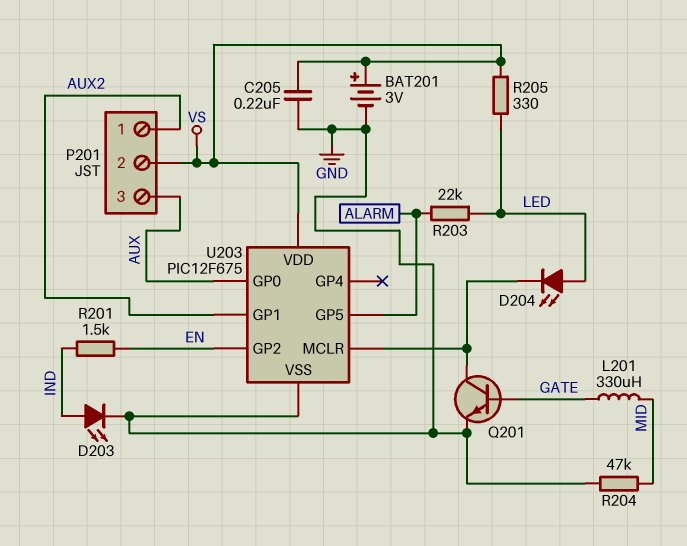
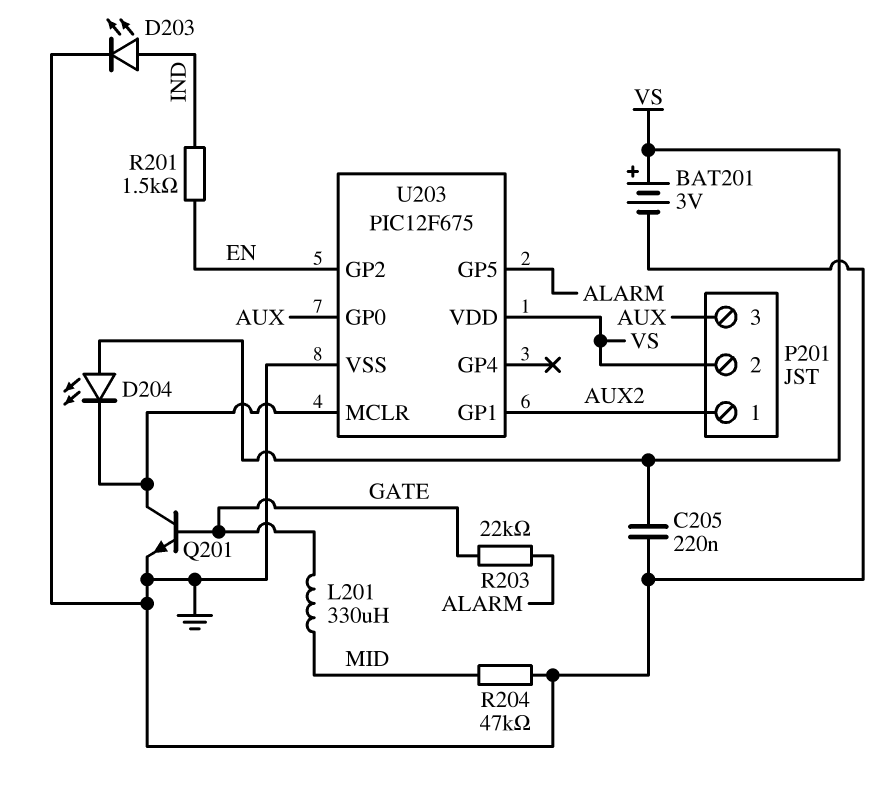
D204: LED (A LED, K U203/MCLR) -> LED (A VS, K U203/MCLR)
R203: 22k (ALARM, LED) -> 22k (ALARM, GATE)
R205: 330 (LED, VS) -> none

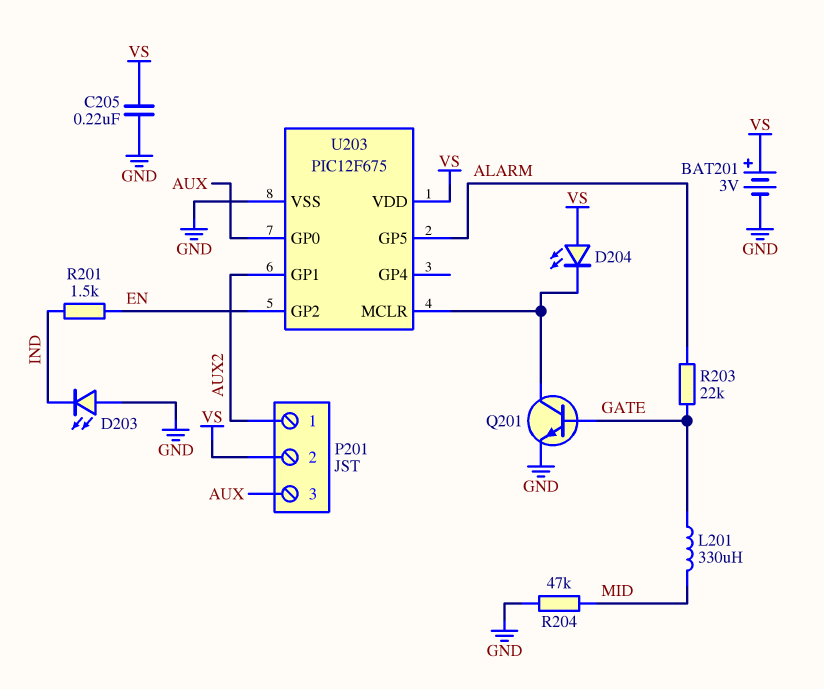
D203: LED (A IND, K GND) -> LED (A GND, K IND)

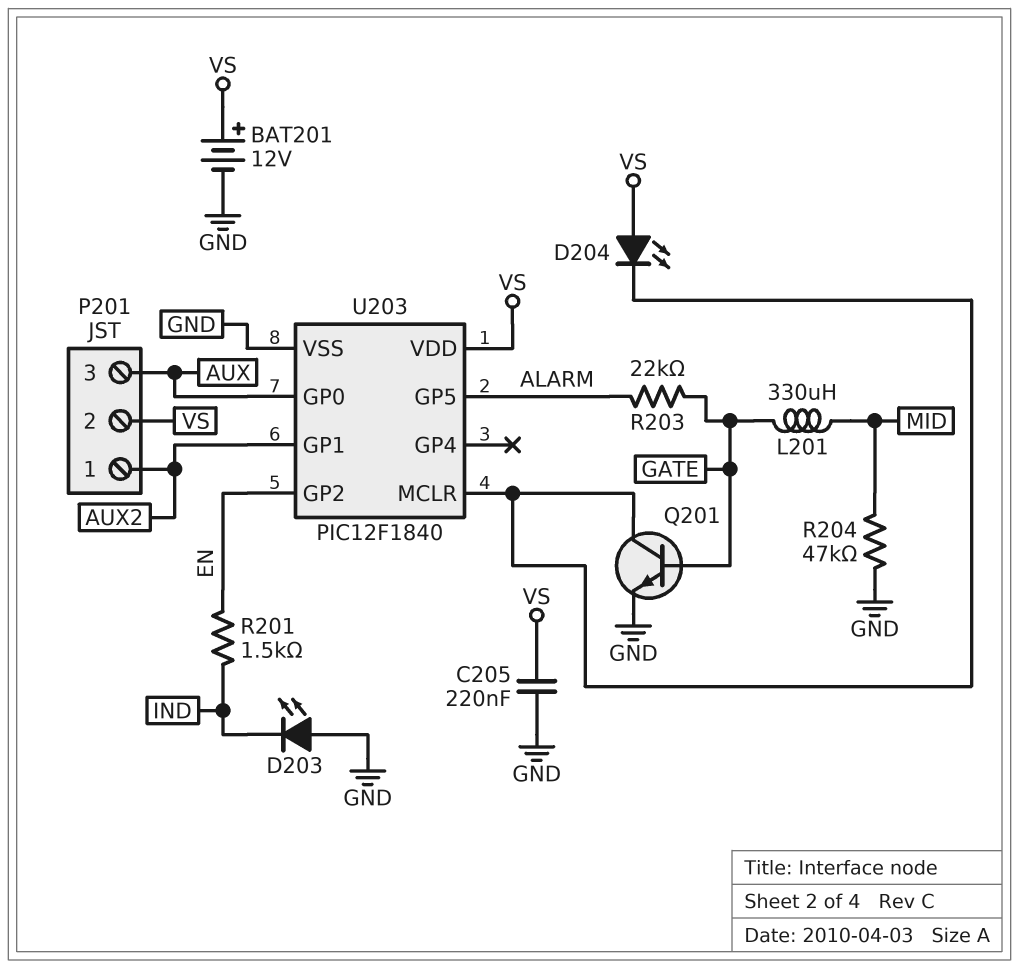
BAT201: 3V (plus VS, minus GND) -> 12V (plus VS, minus GND)
U203: PIC12F675 -> PIC12F1840

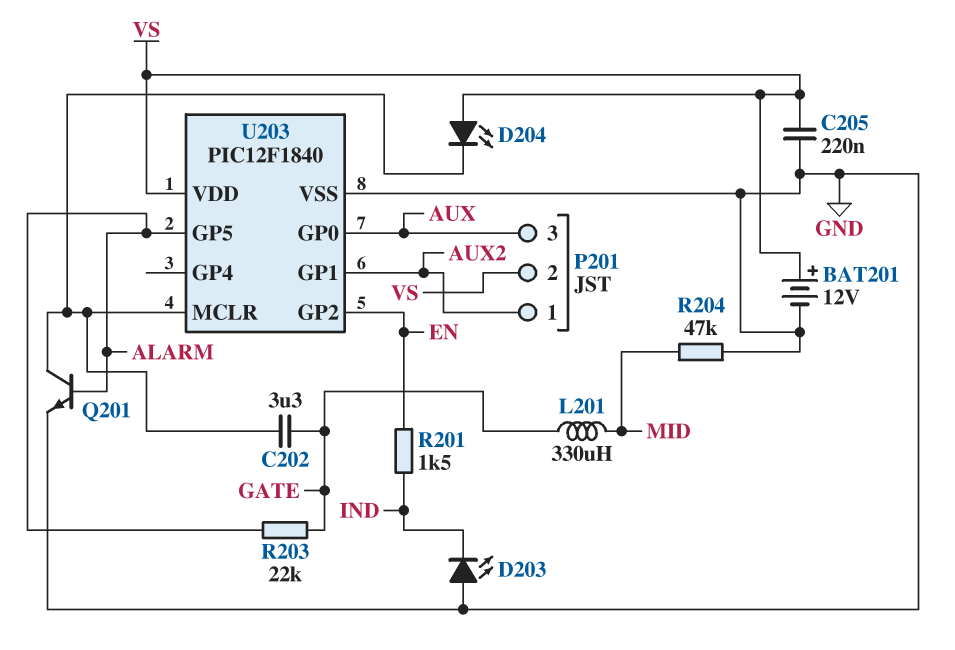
C202: none -> 3.3uF (GATE, U203/MCLR)
Q201: NPN (B GATE, C U203/MCLR, E GND) -> NPN (B ALARM, C U203/MCLR, E GND)

